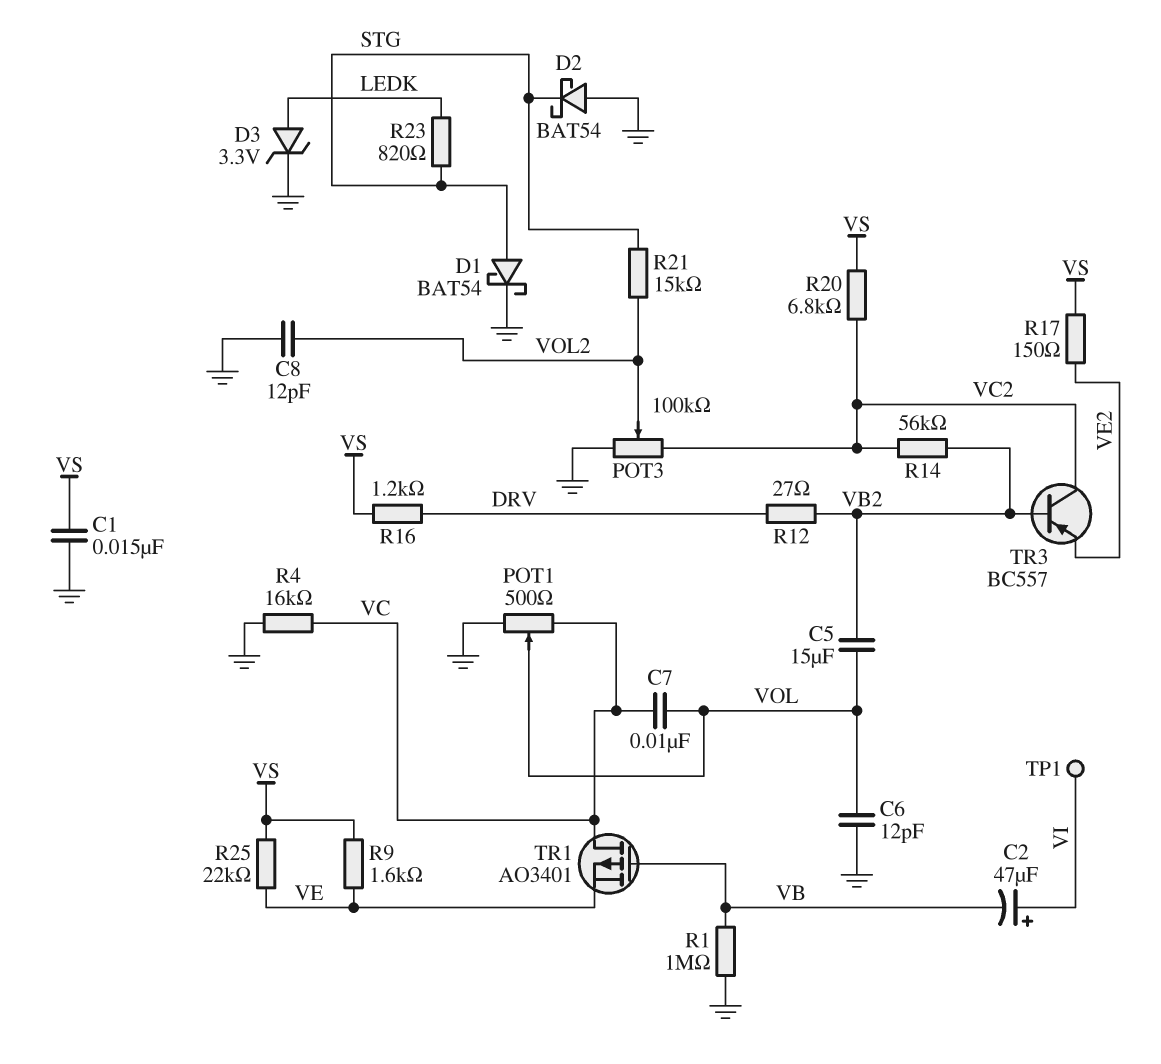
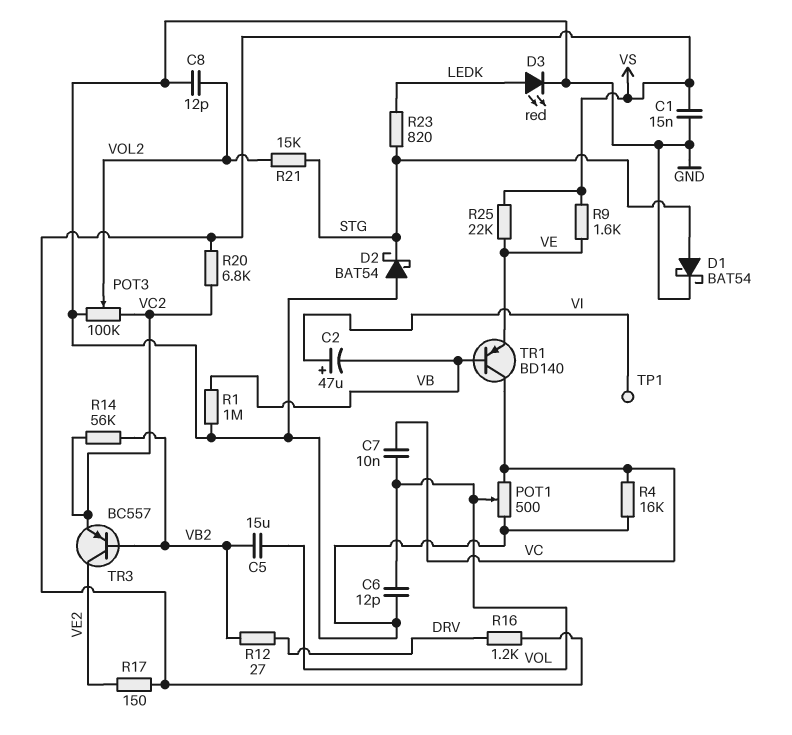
D3: zener 3.3V (A LEDK, K GND) -> LED red (A LEDK, K GND)
TR1: PMOS AO3401 (G VB, D VC, S VE) -> PNP BD140 (B VB, C VC, E VE)
TR3: PNP BC557 (B VB2, C VC2, E VE2) -> PNP BC557 (B VB2, C VE2, E VC2)

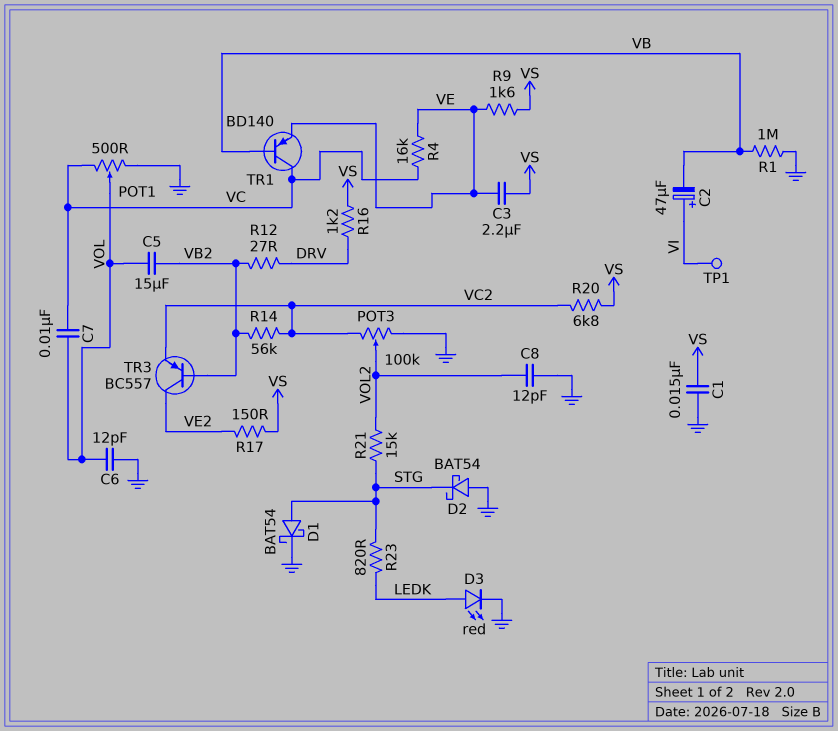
C3: none -> 2.2uF (VE, VS)
R4: 16k (GND, VC) -> 16k (VC, VE)
R25: 22k (VE, VS) -> none

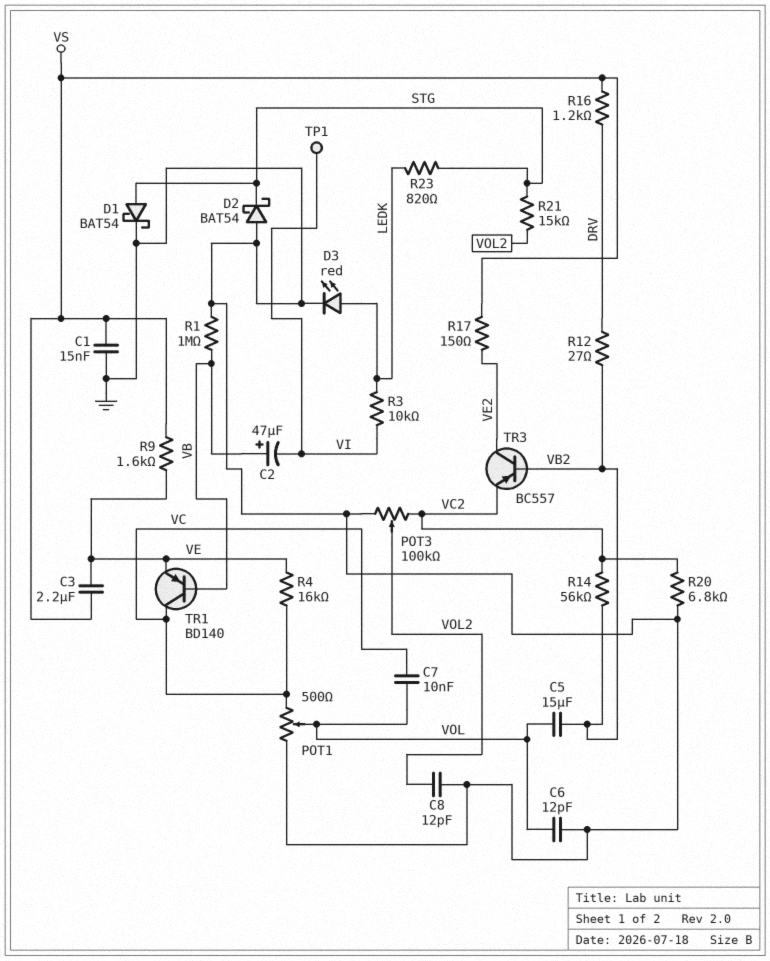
C2: 47uF (plus VI, minus VB) -> 47uF (plus VB, minus VI)
R3: none -> 10k (LEDK, VI)
R20: 6.8k (VC2, VS) -> 6.8k (GND, VC2)

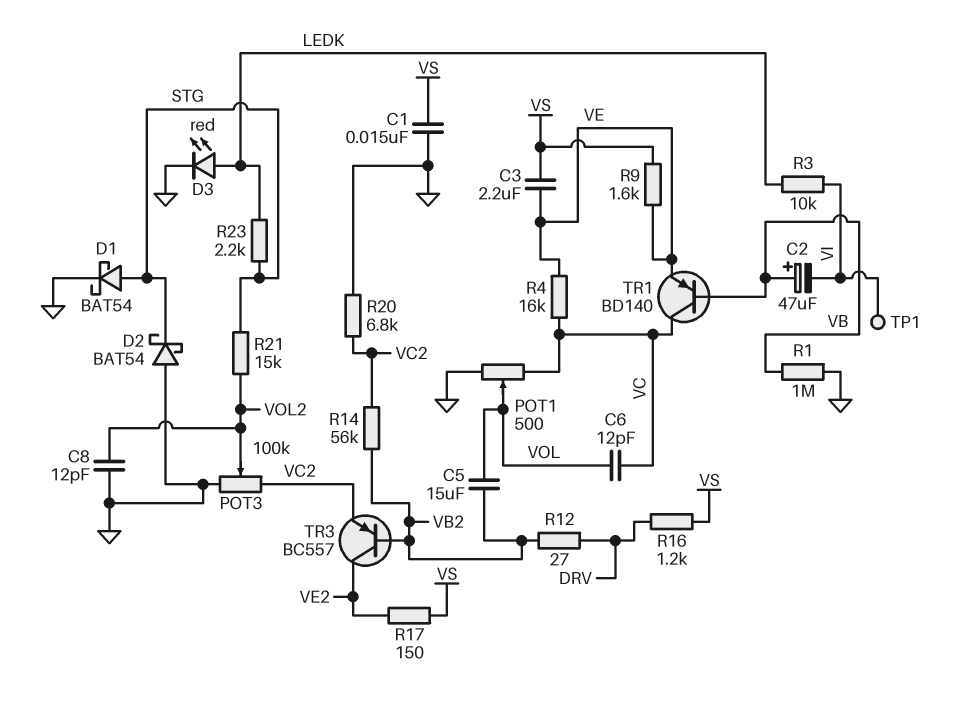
C6: 12pF (GND, VOL) -> 12pF (VC, VOL)
C7: 10nF (VC, VOL) -> none
R23: 820 (LEDK, STG) -> 2.2k (LEDK, STG)

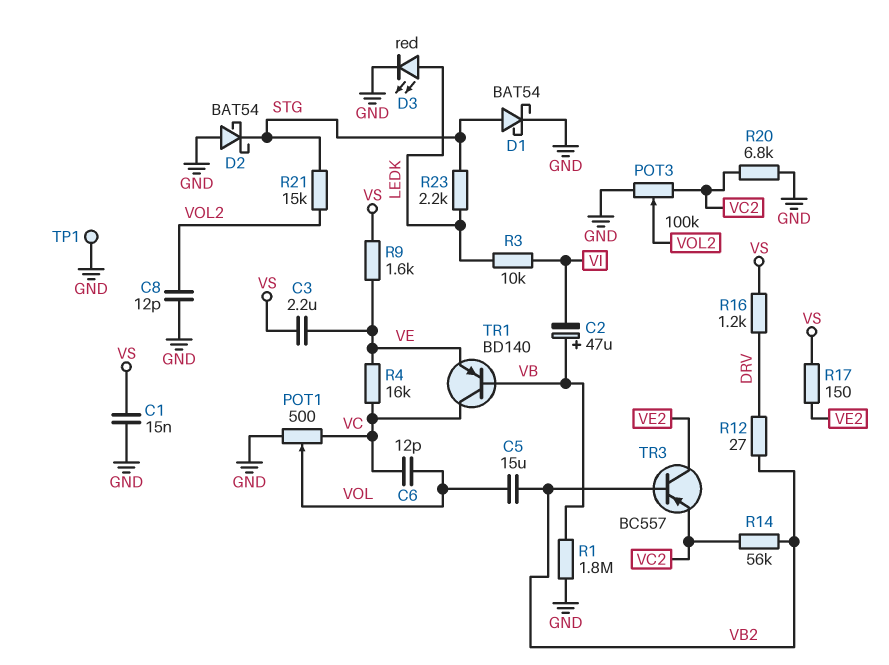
R1: 1M (GND, VB) -> 1.8M (GND, VB)
TP1: test point (VI) -> test point (GND)

